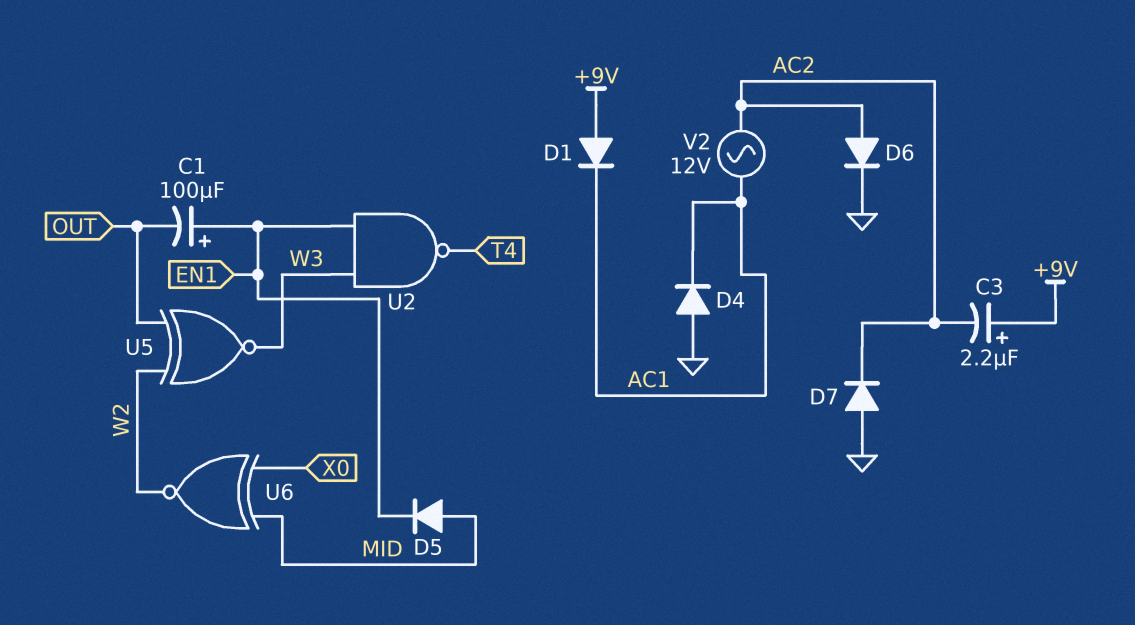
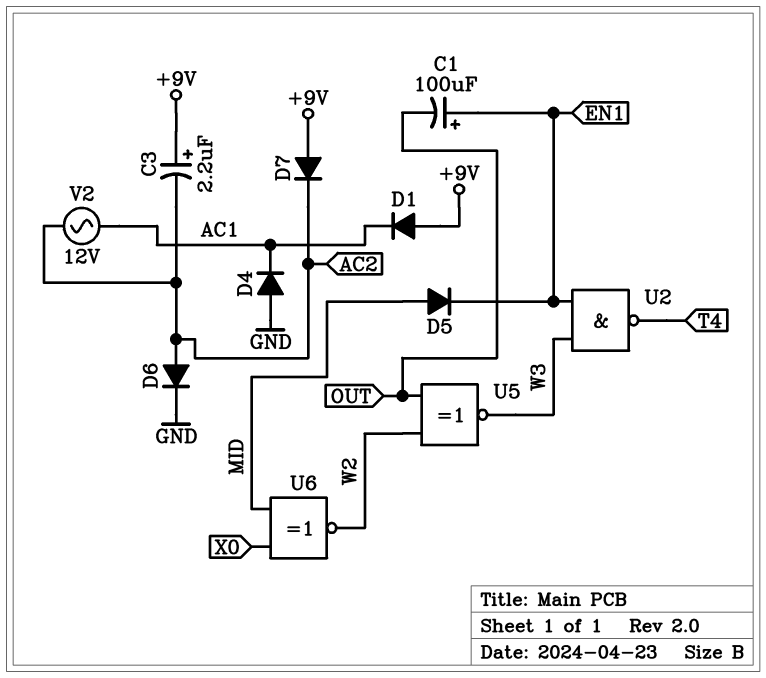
D7: diode (A GND, K AC2) -> diode (A +9V, K AC2)

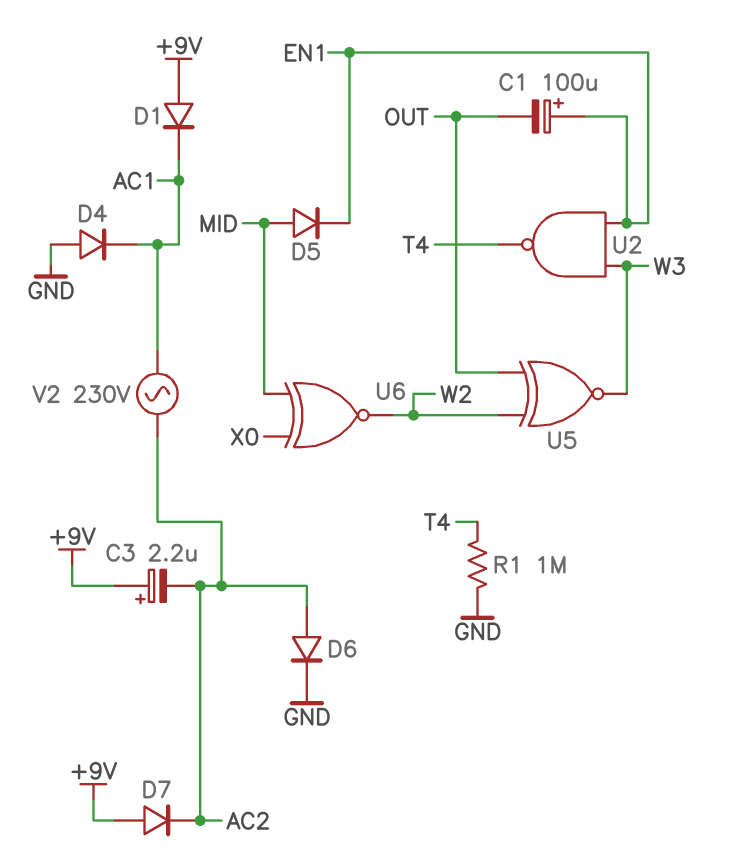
R1: none -> 1M (GND, T4)
V2: AC 12V (AC1, AC2) -> AC 230V (AC1, AC2)

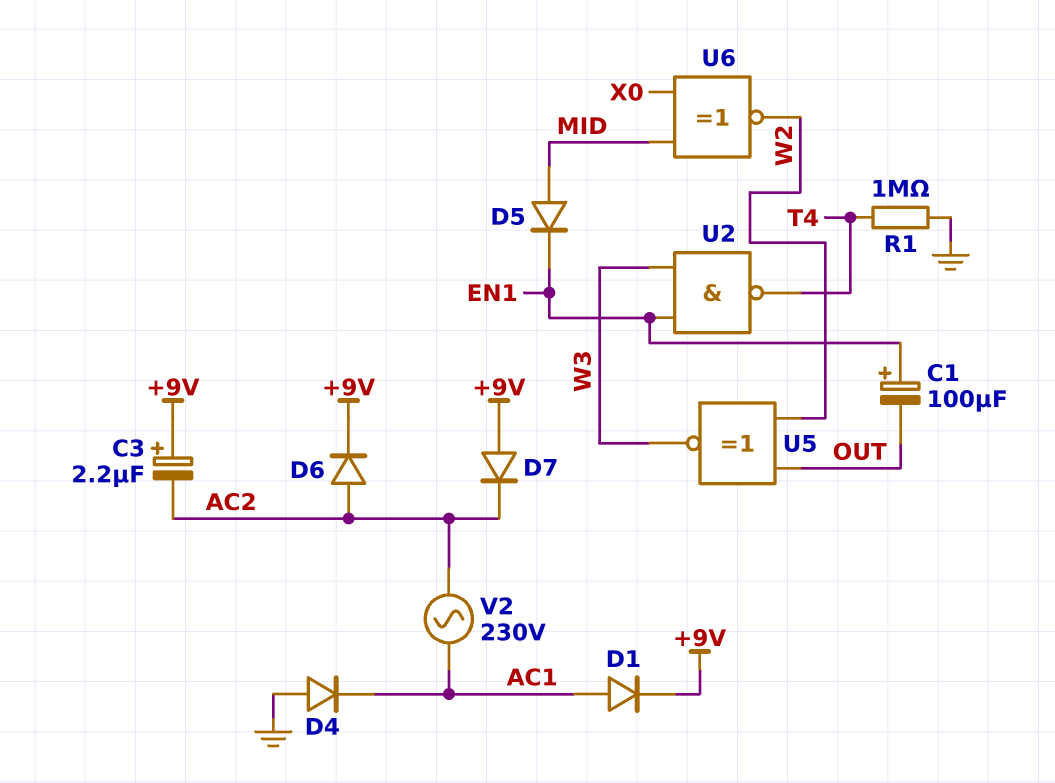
D1: diode (A +9V, K AC1) -> diode (A AC1, K +9V)
D6: diode (A AC2, K GND) -> diode (A AC2, K +9V)

